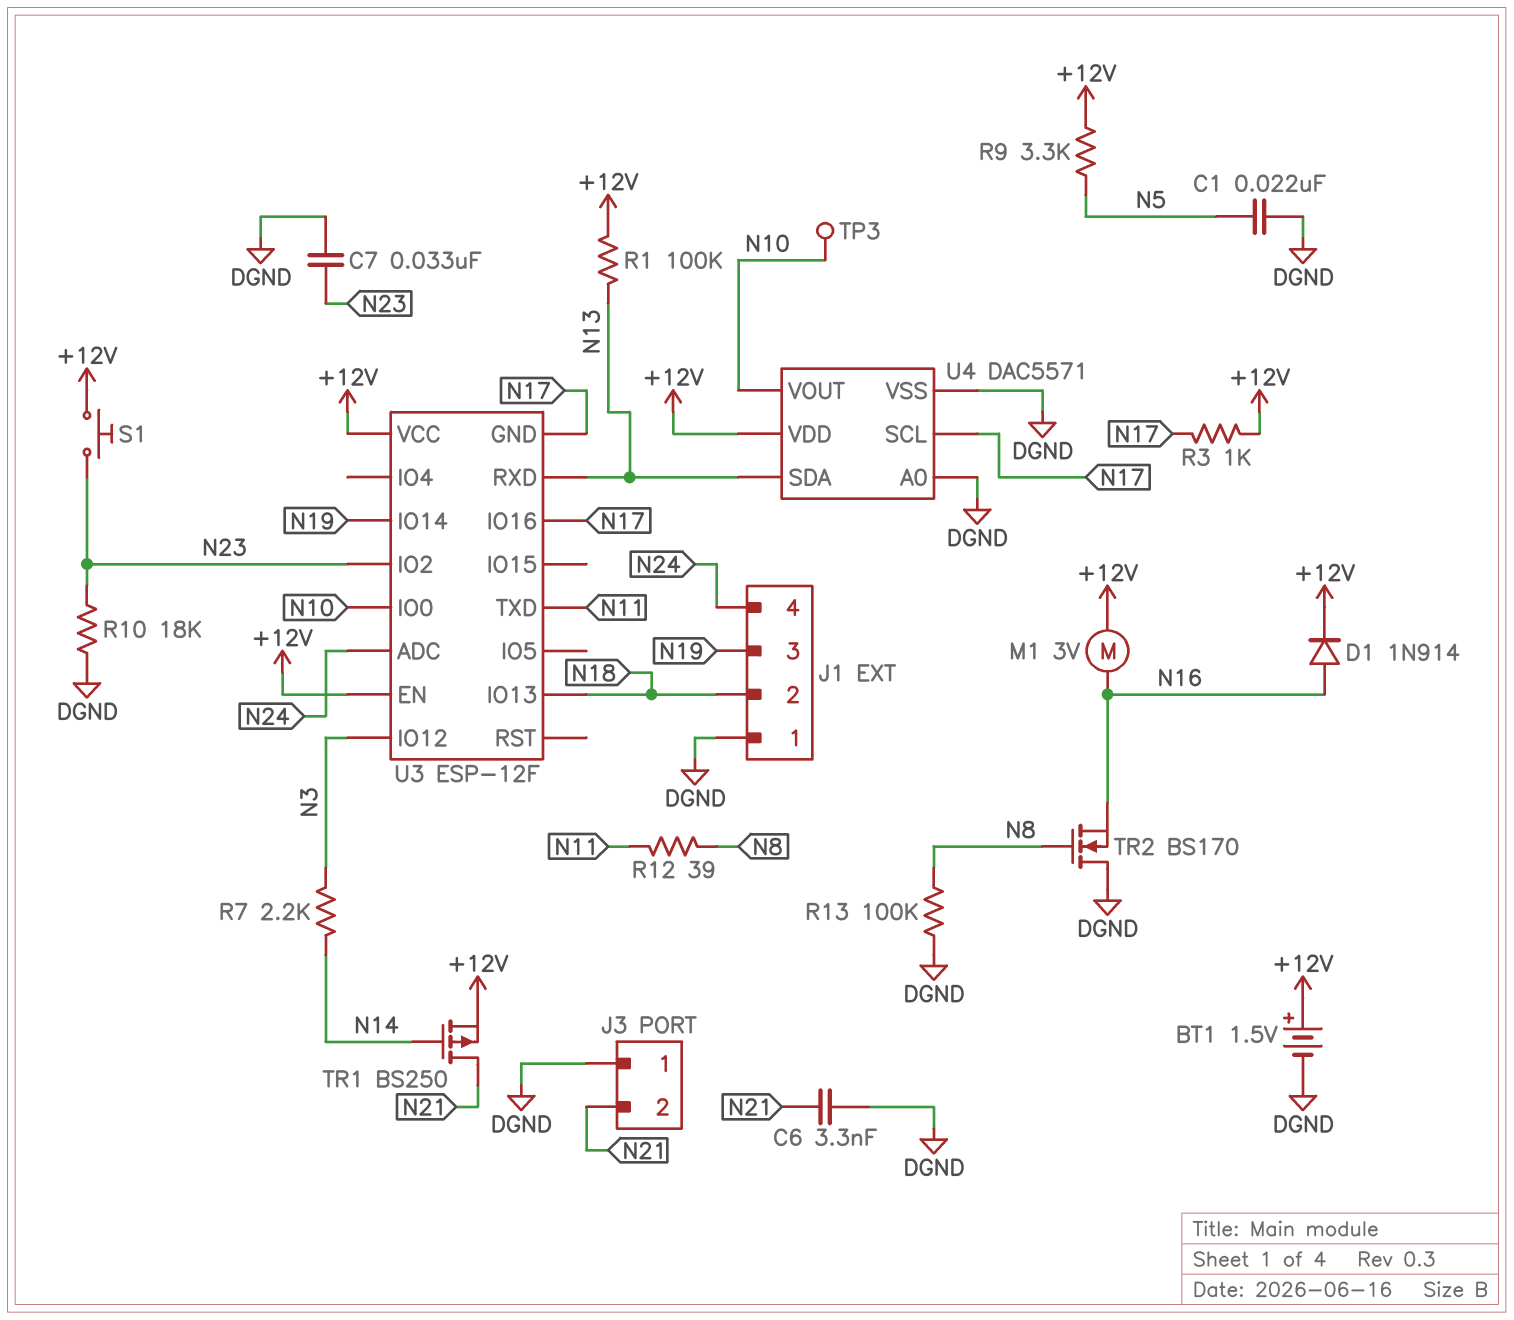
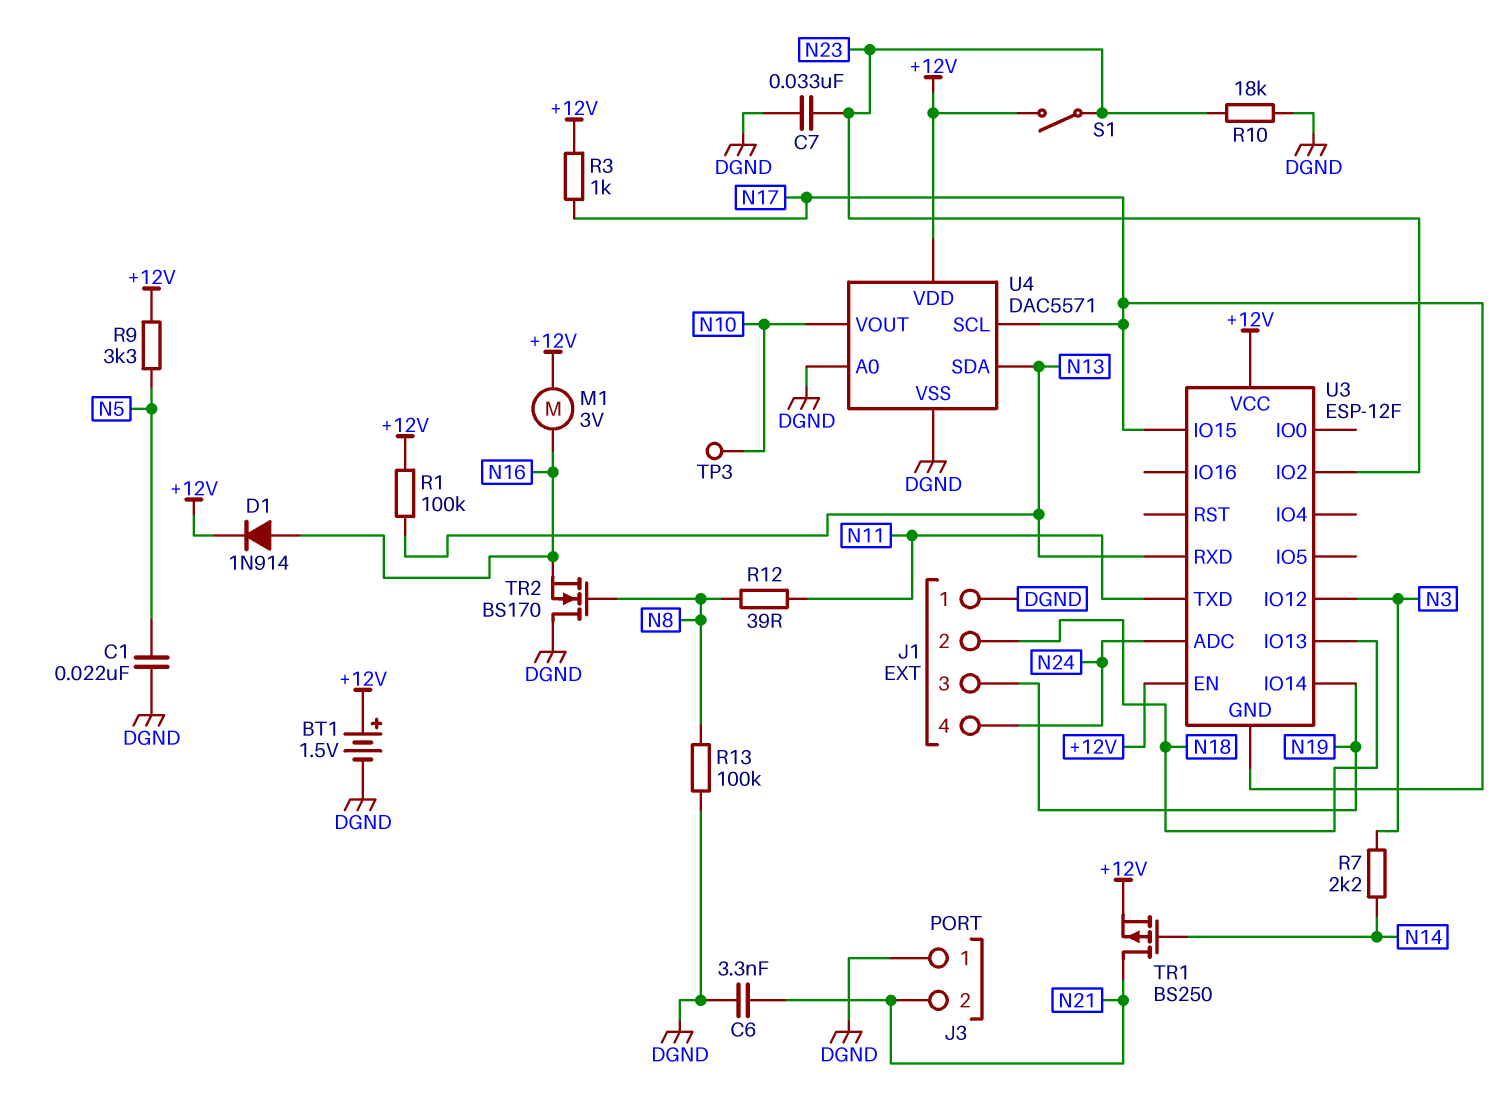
S1: button (+12V, N23) -> switch (+12V, N23)
U3 pin IO0: N10 -> none
U3 pin IO15: none -> N17
U3 pin IO16: N17 -> none

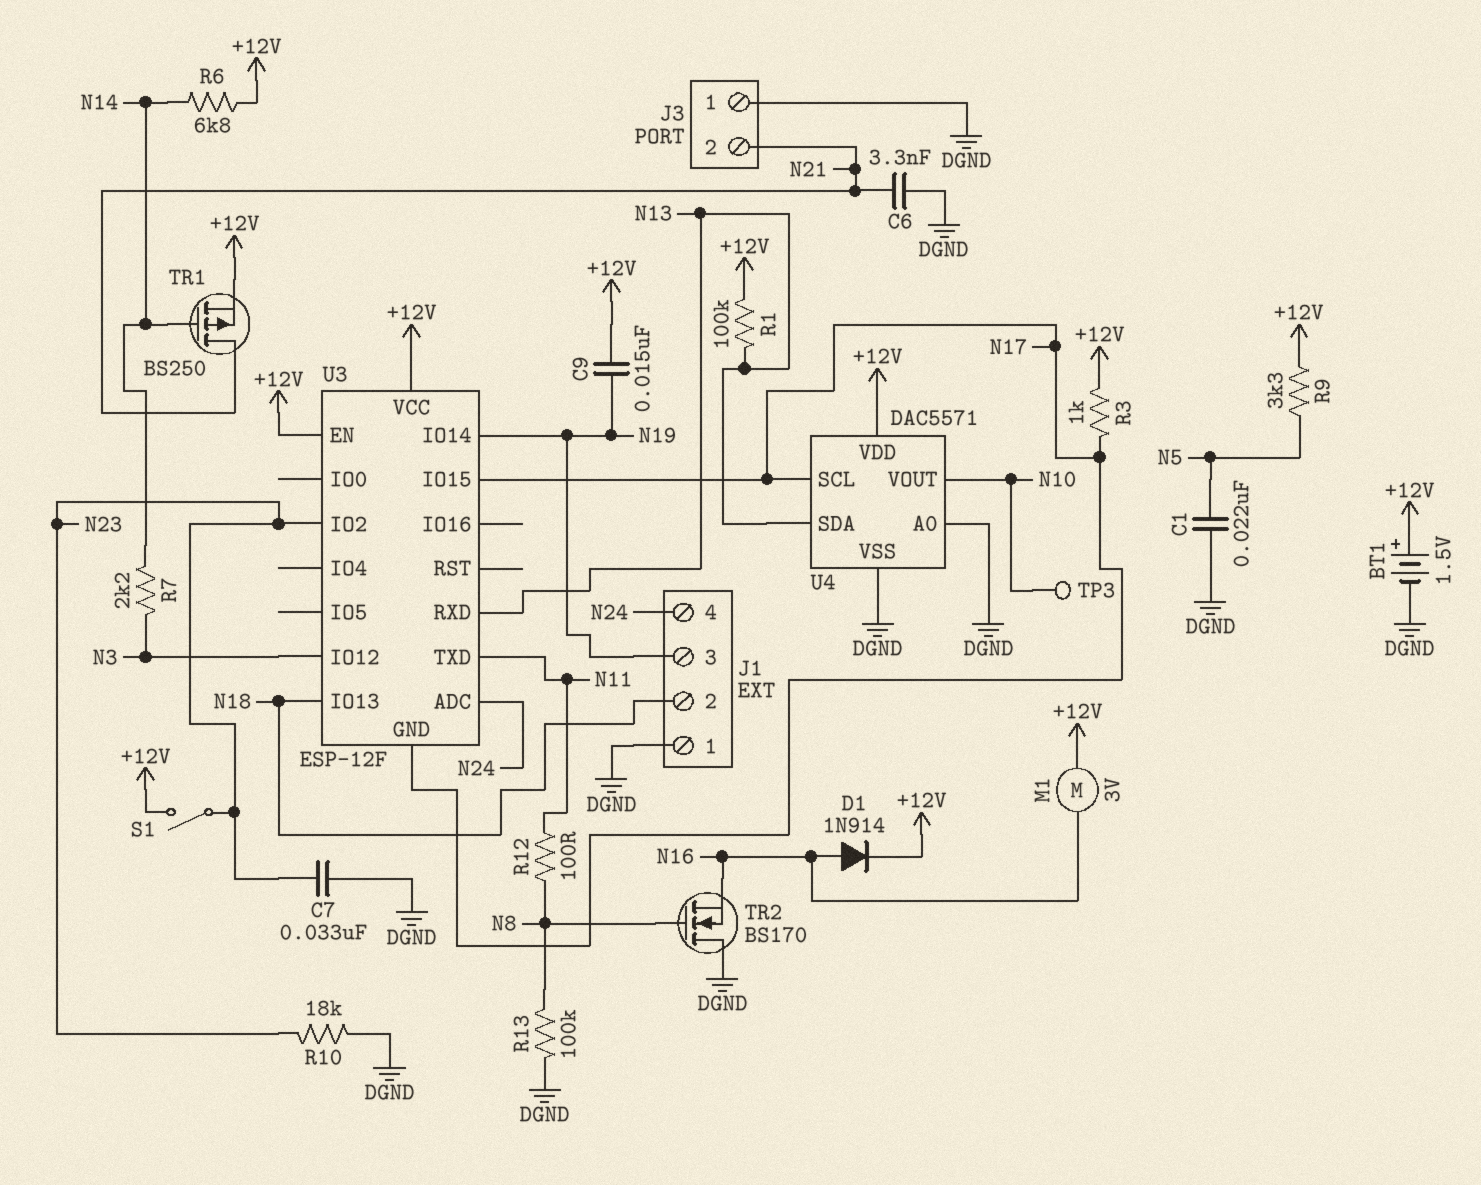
C9: none -> 15nF (+12V, N19)
R6: none -> 6.8k (+12V, N14)
R12: 39 (N8, N11) -> 100 (N8, N11)

